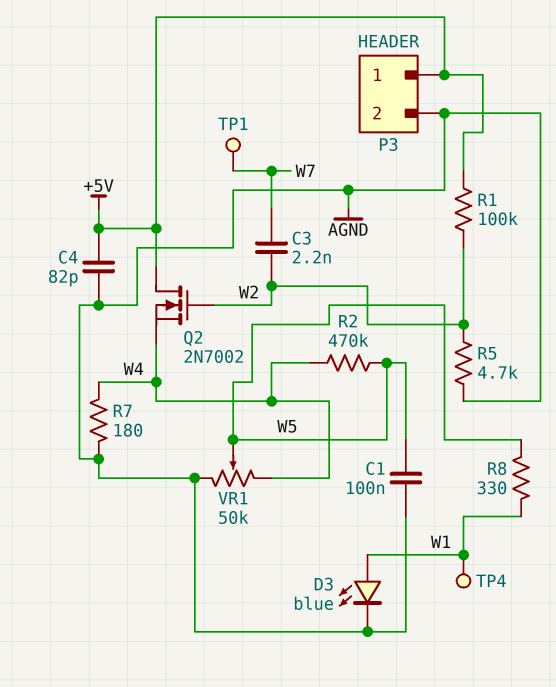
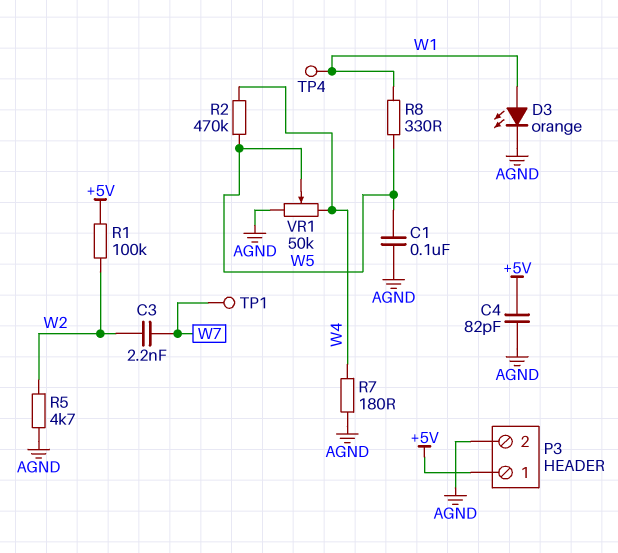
D3: LED blue (A W1, K AGND) -> LED orange (A W1, K AGND)
Q2: NMOS 2N7002 (G W2, D +5V, S W4) -> none

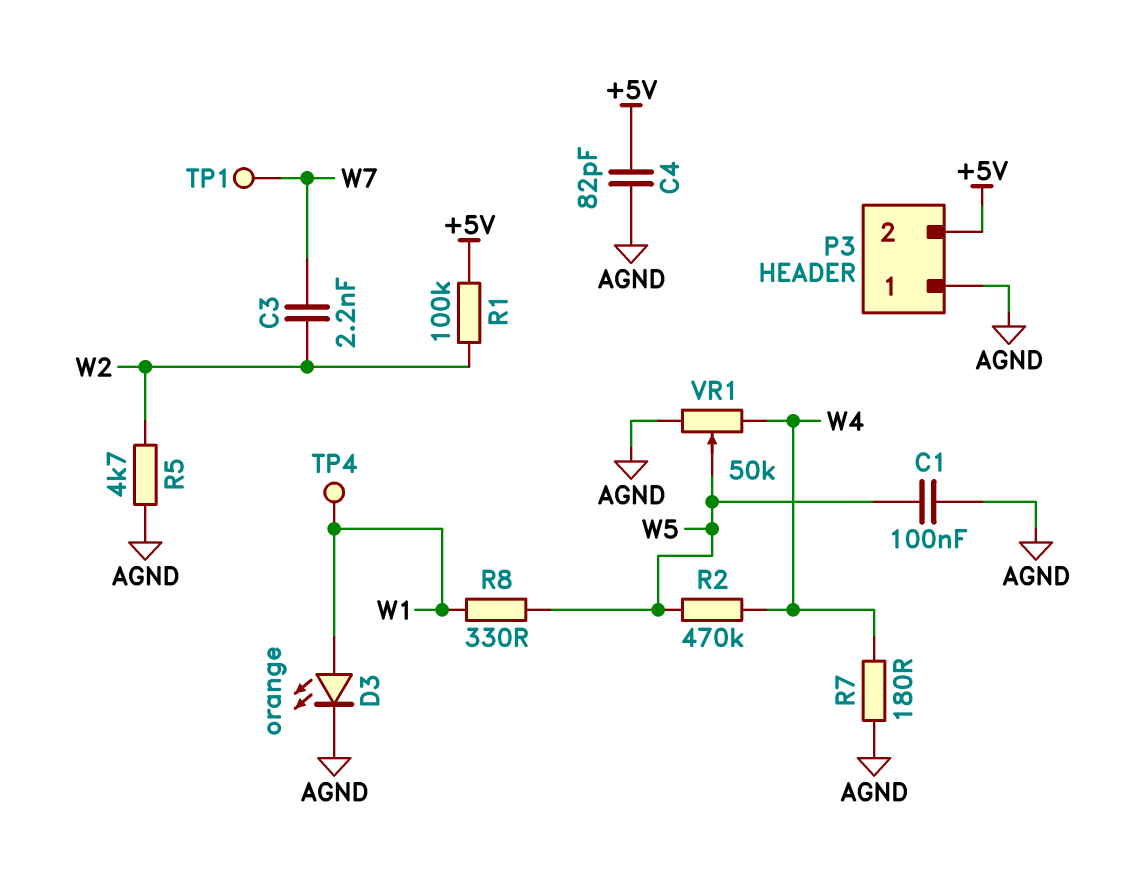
P3 pin 1: +5V -> AGND
P3 pin 2: AGND -> +5V

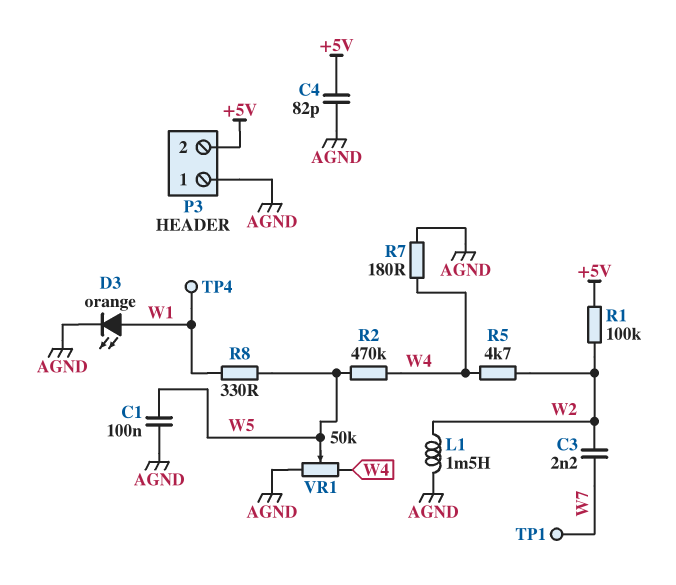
L1: none -> 1.5mH (AGND, W2)
R5: 4.7k (AGND, W2) -> 4.7k (W2, W4)

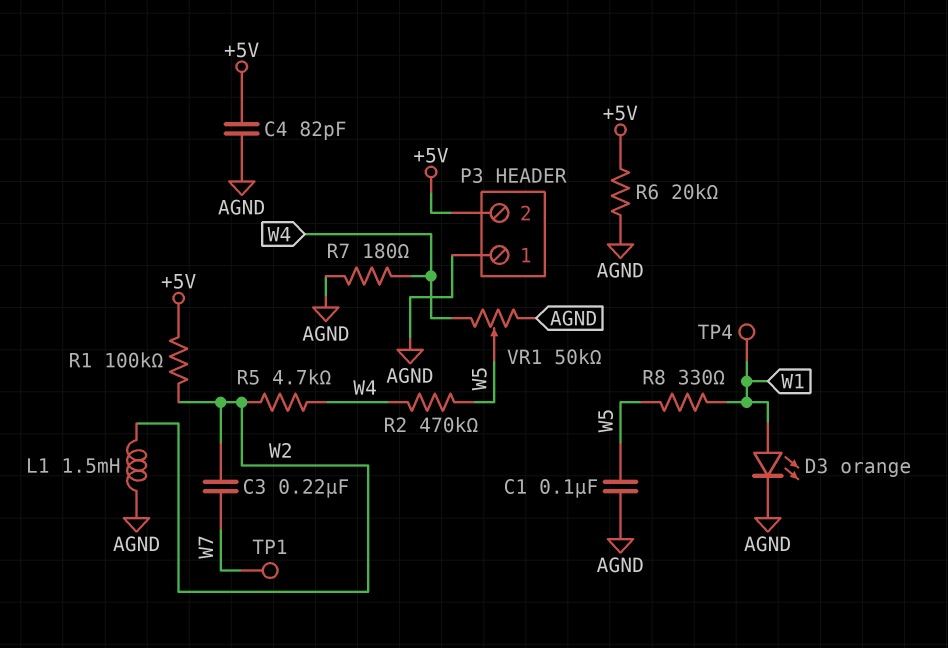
C3: 2.2nF (W2, W7) -> 220nF (W2, W7)
R6: none -> 20k (+5V, AGND)

